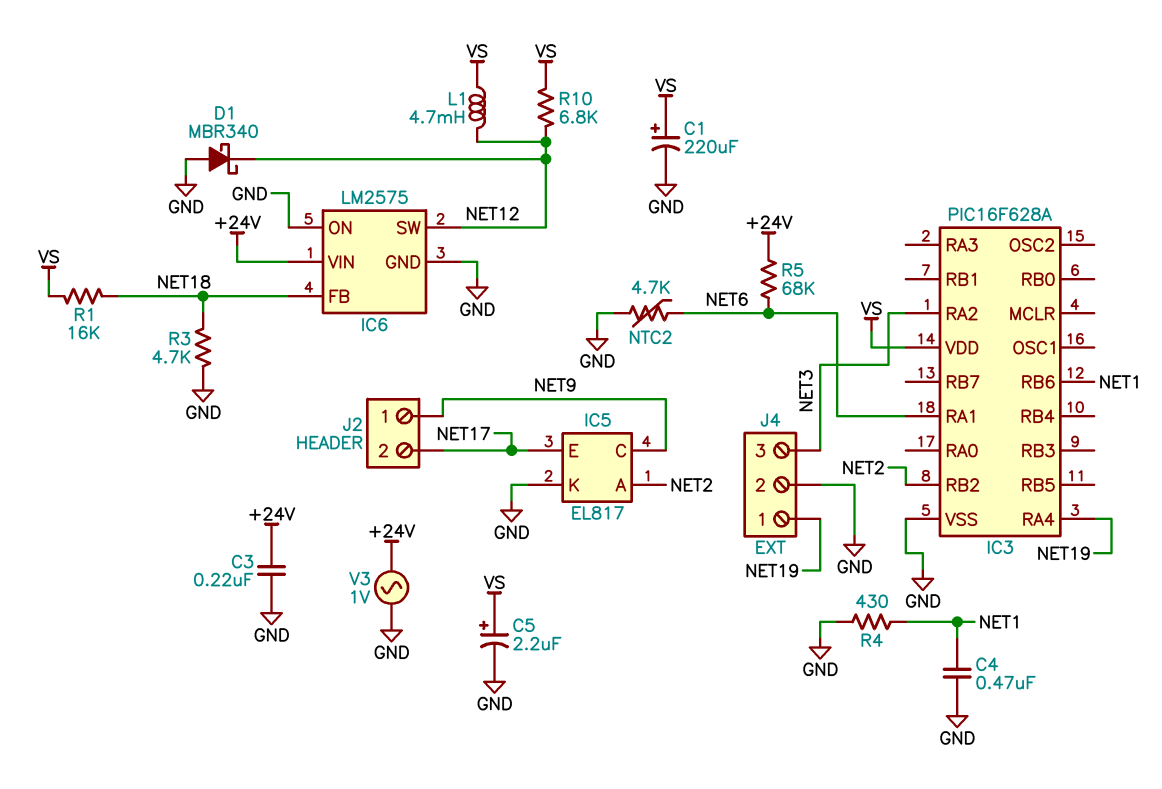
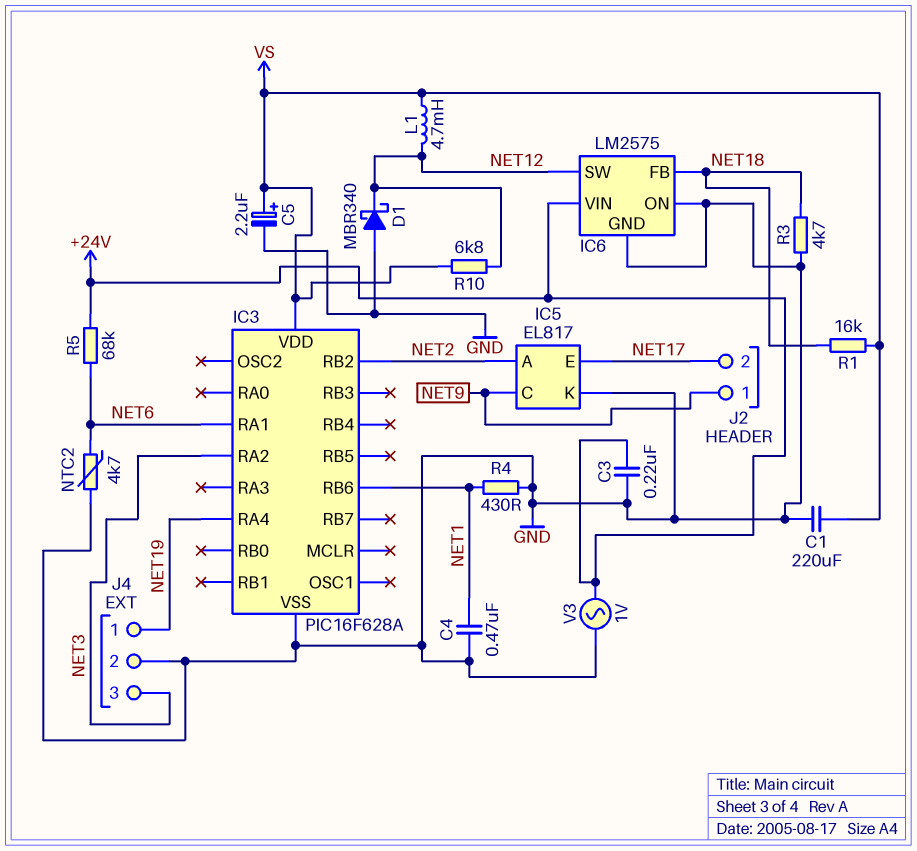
C1: 220uF (plus VS, minus GND) -> 220uF (GND, VS)

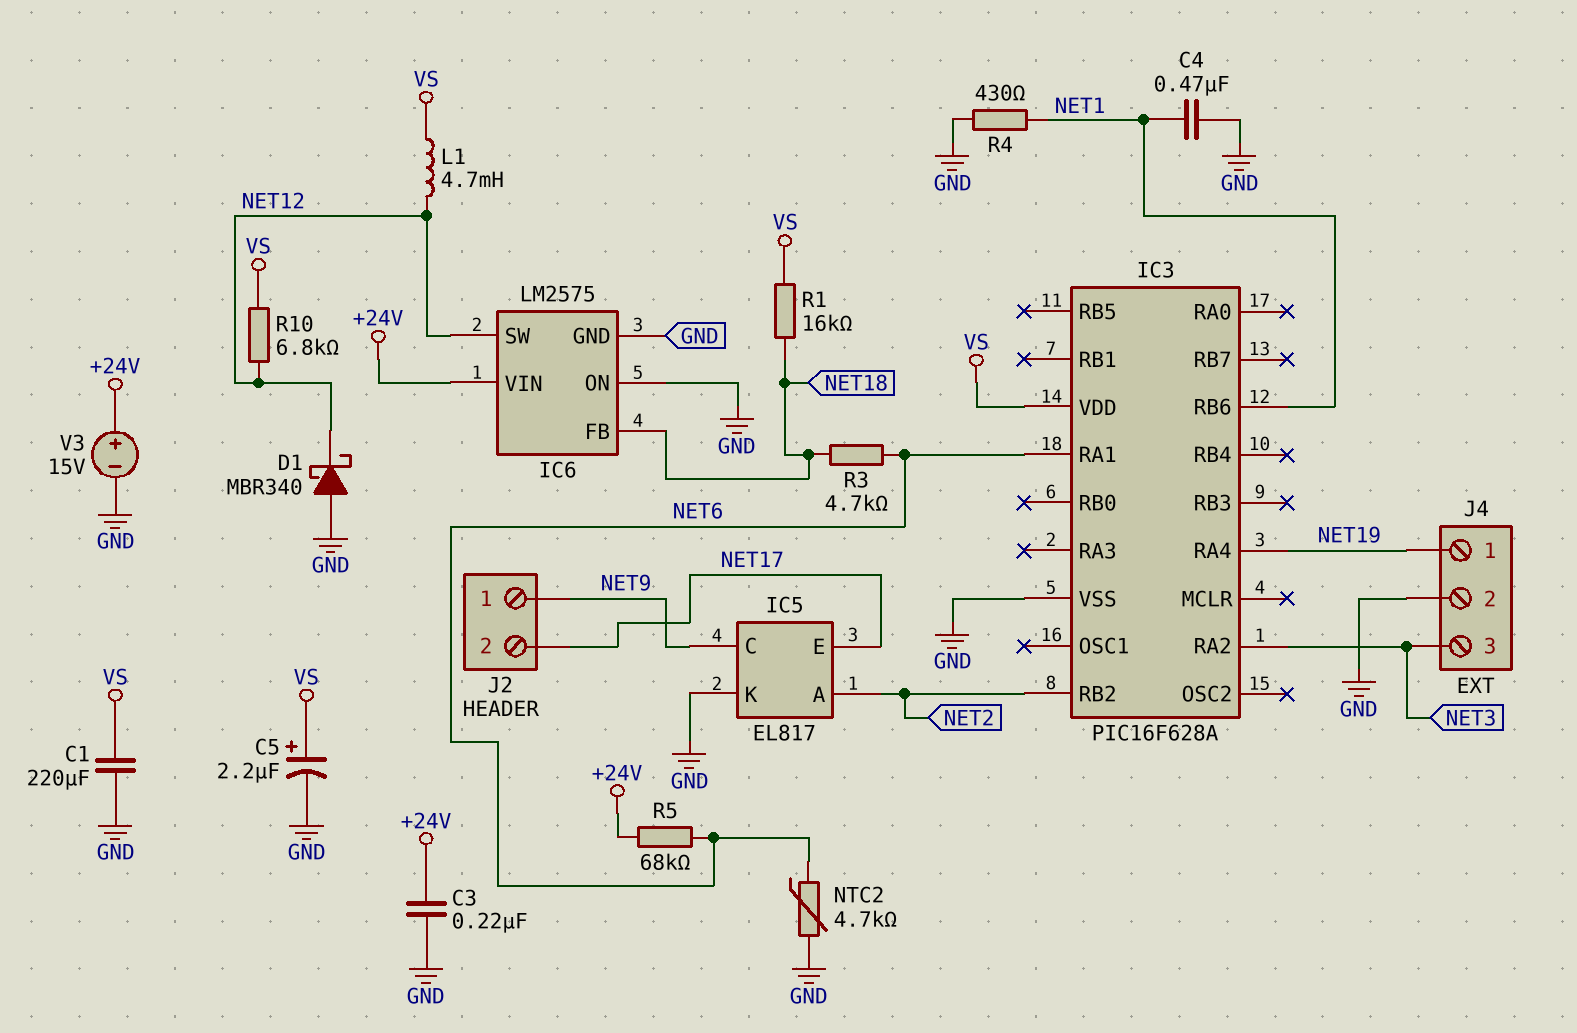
R3: 4.7k (GND, NET18) -> 4.7k (NET6, NET18)
V3: AC 1V (+24V, GND) -> 15V (plus +24V, minus GND)

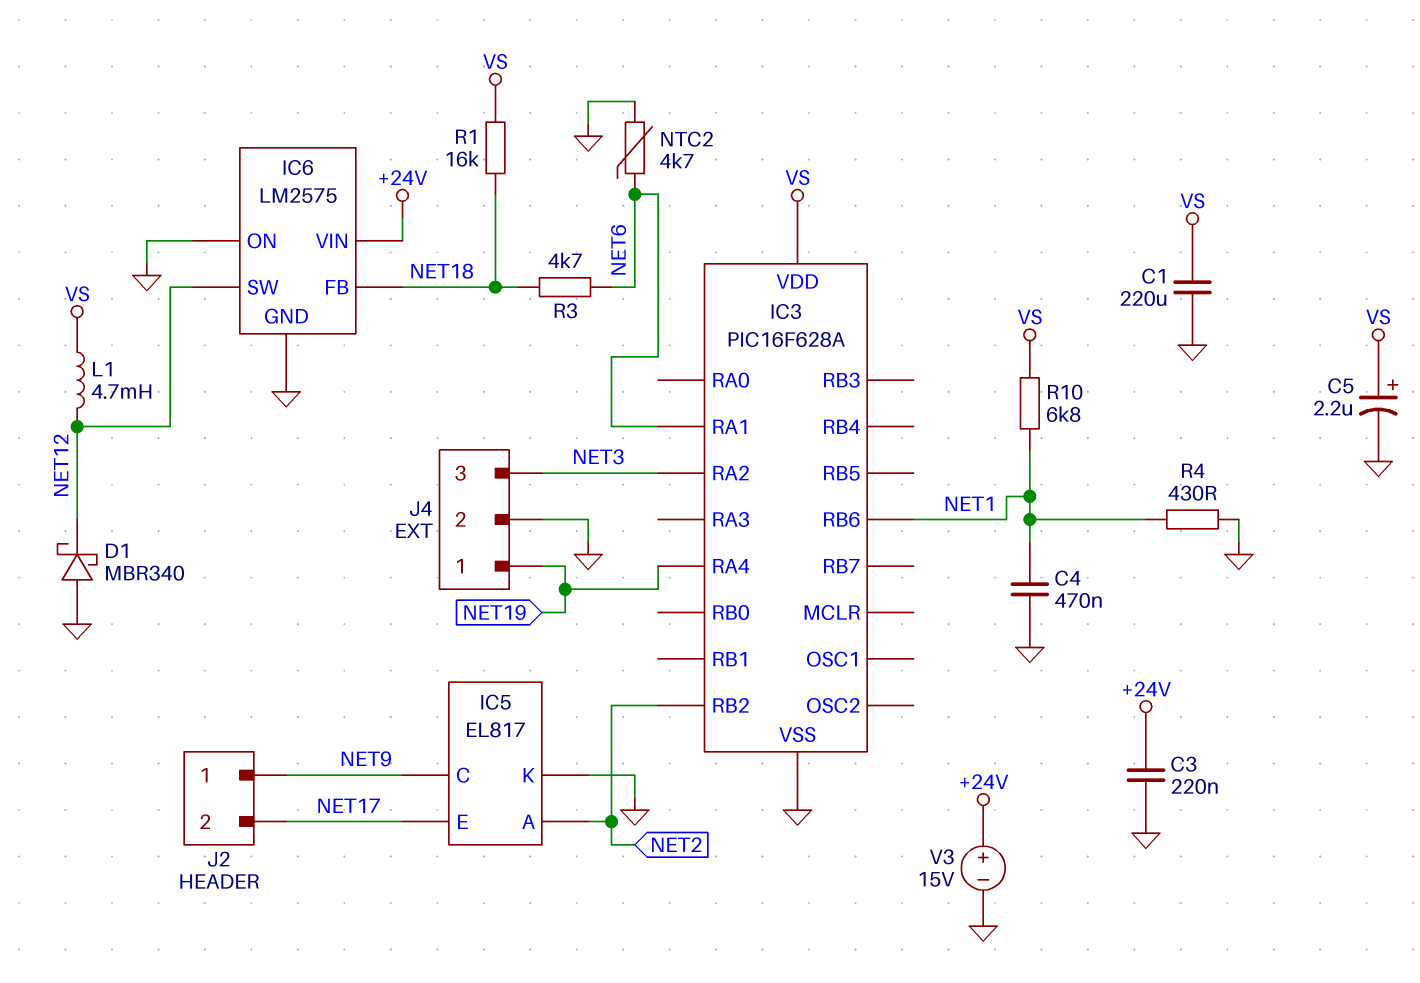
R5: 68k (+24V, NET6) -> none
R10: 6.8k (NET12, VS) -> 6.8k (NET1, VS)

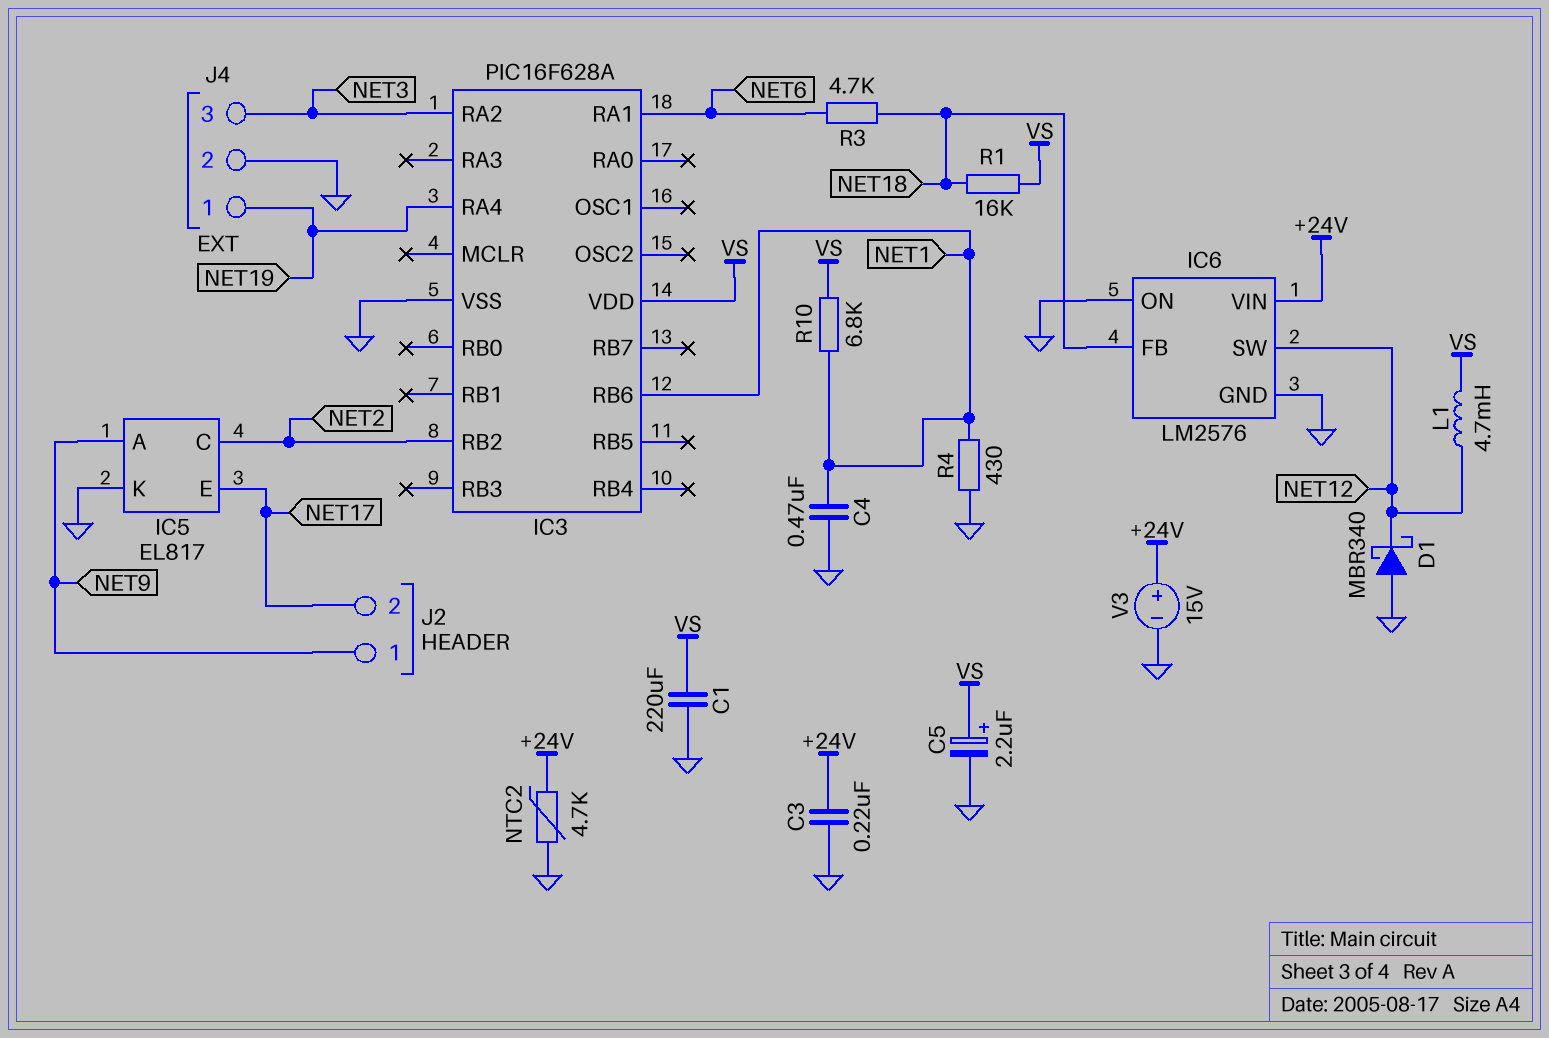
IC5 pin A: NET2 -> NET9
IC5 pin C: NET9 -> NET2
IC6: LM2575 -> LM2576
NTC2: 4.7k (GND, NET6) -> 4.7k (+24V, GND)

